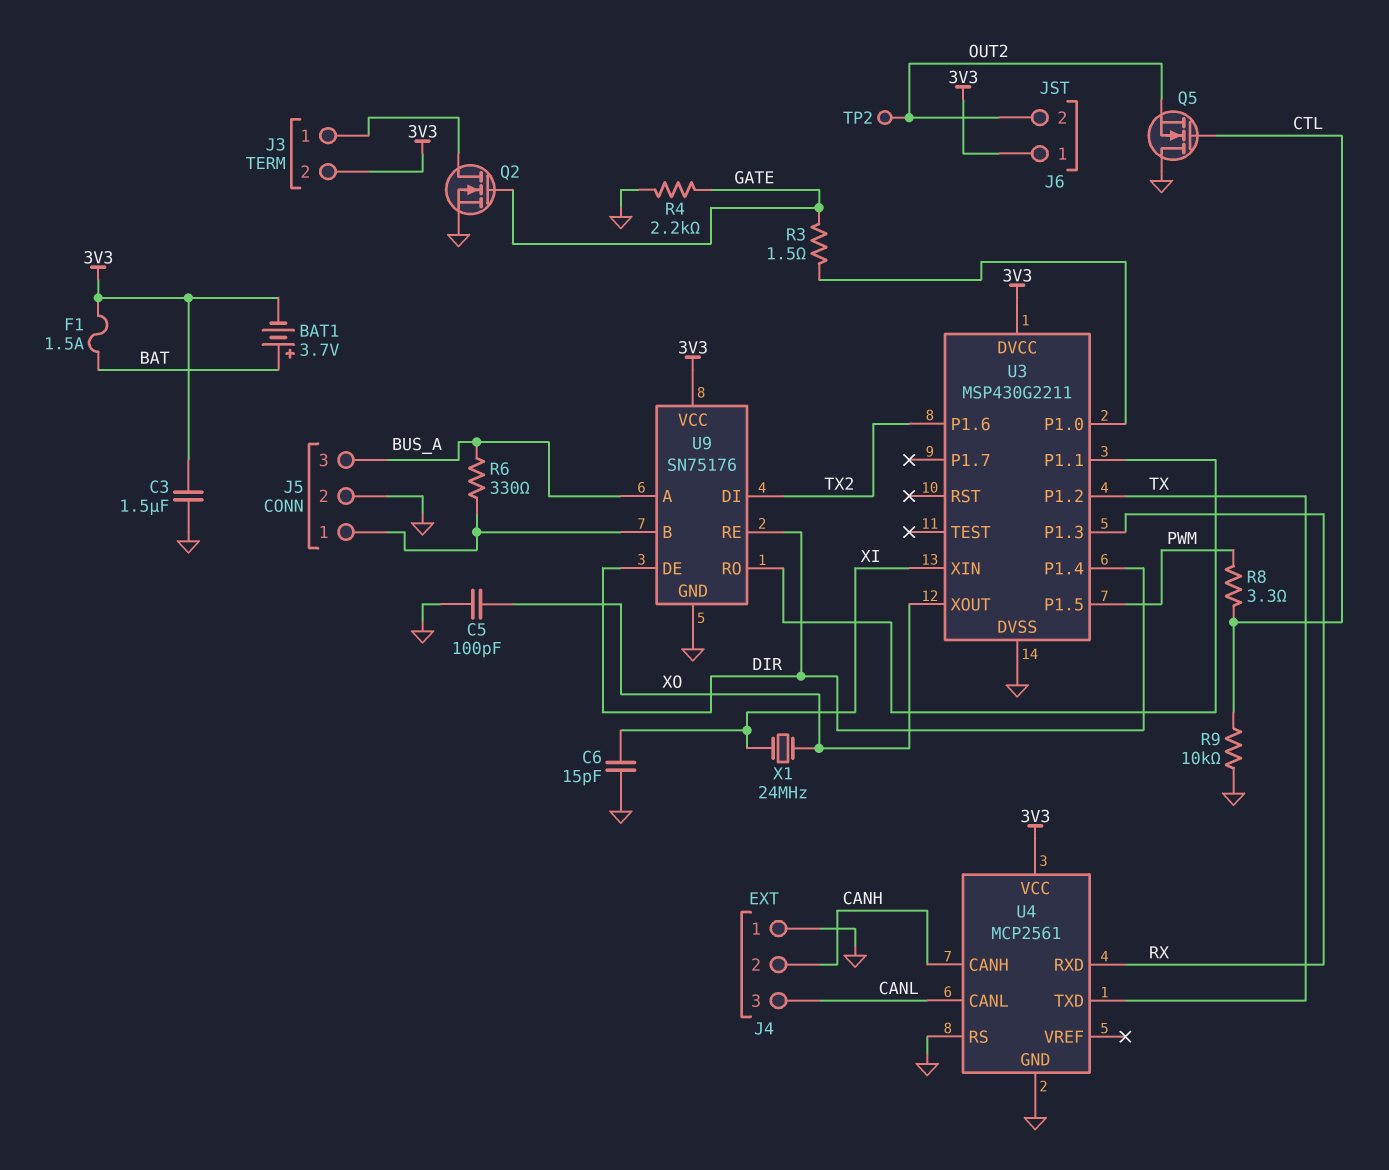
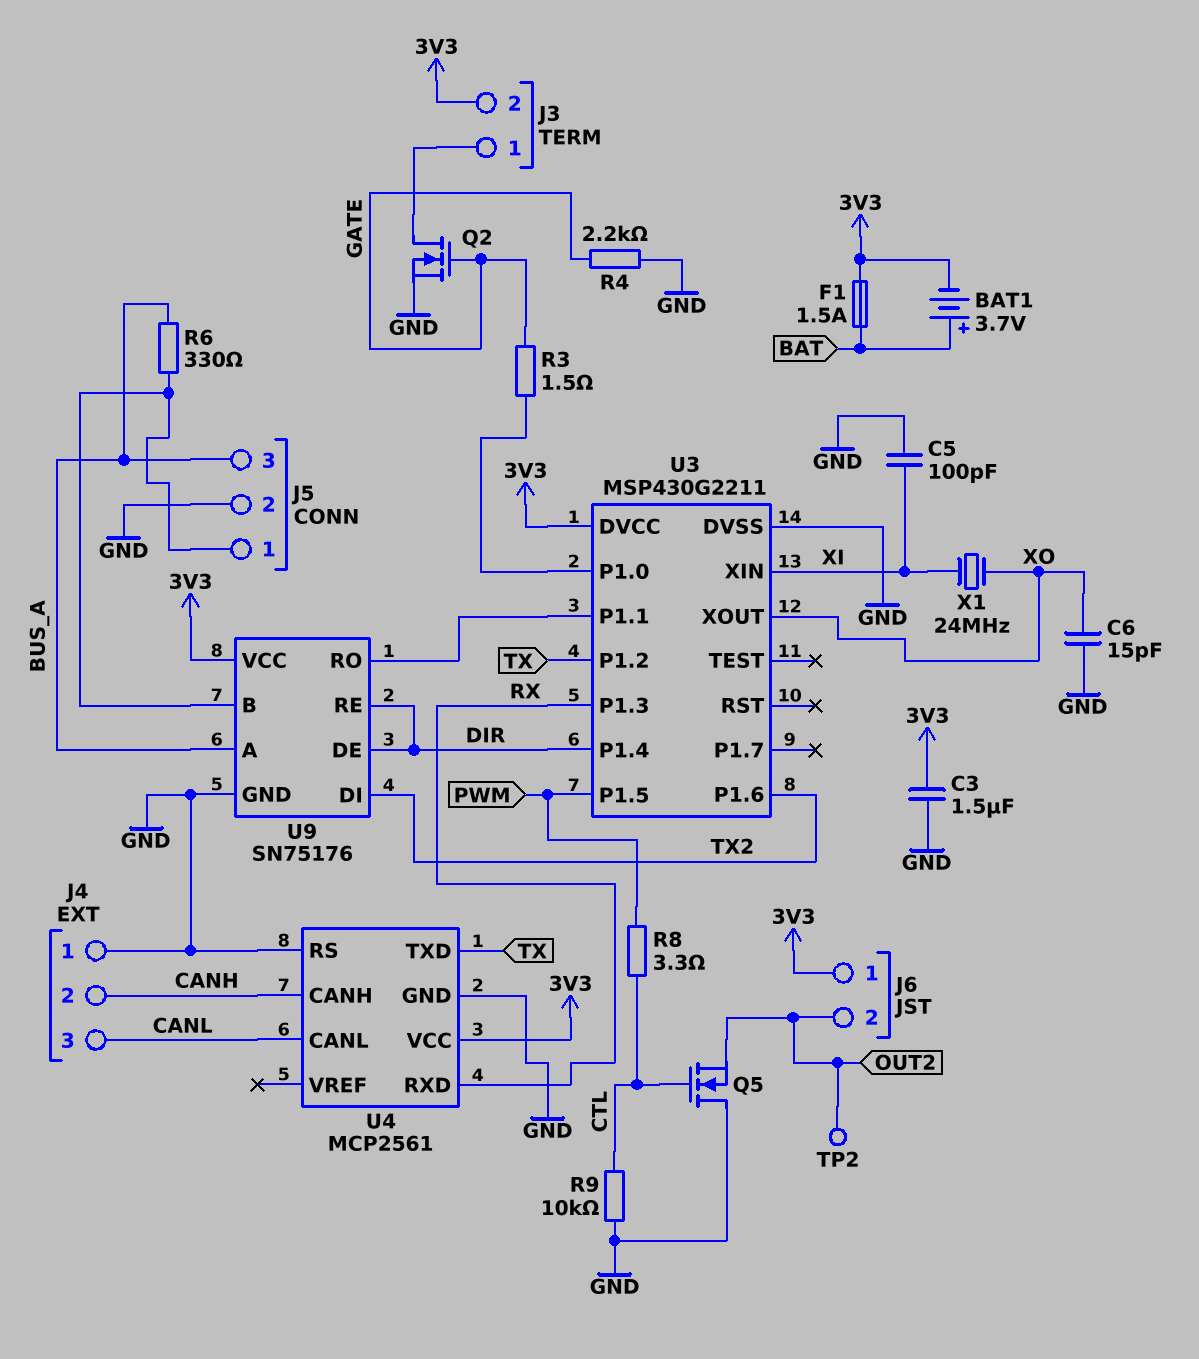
C5: 100pF (GND, XO) -> 100pF (GND, XI)
C6: 15pF (GND, XI) -> 15pF (GND, XO)

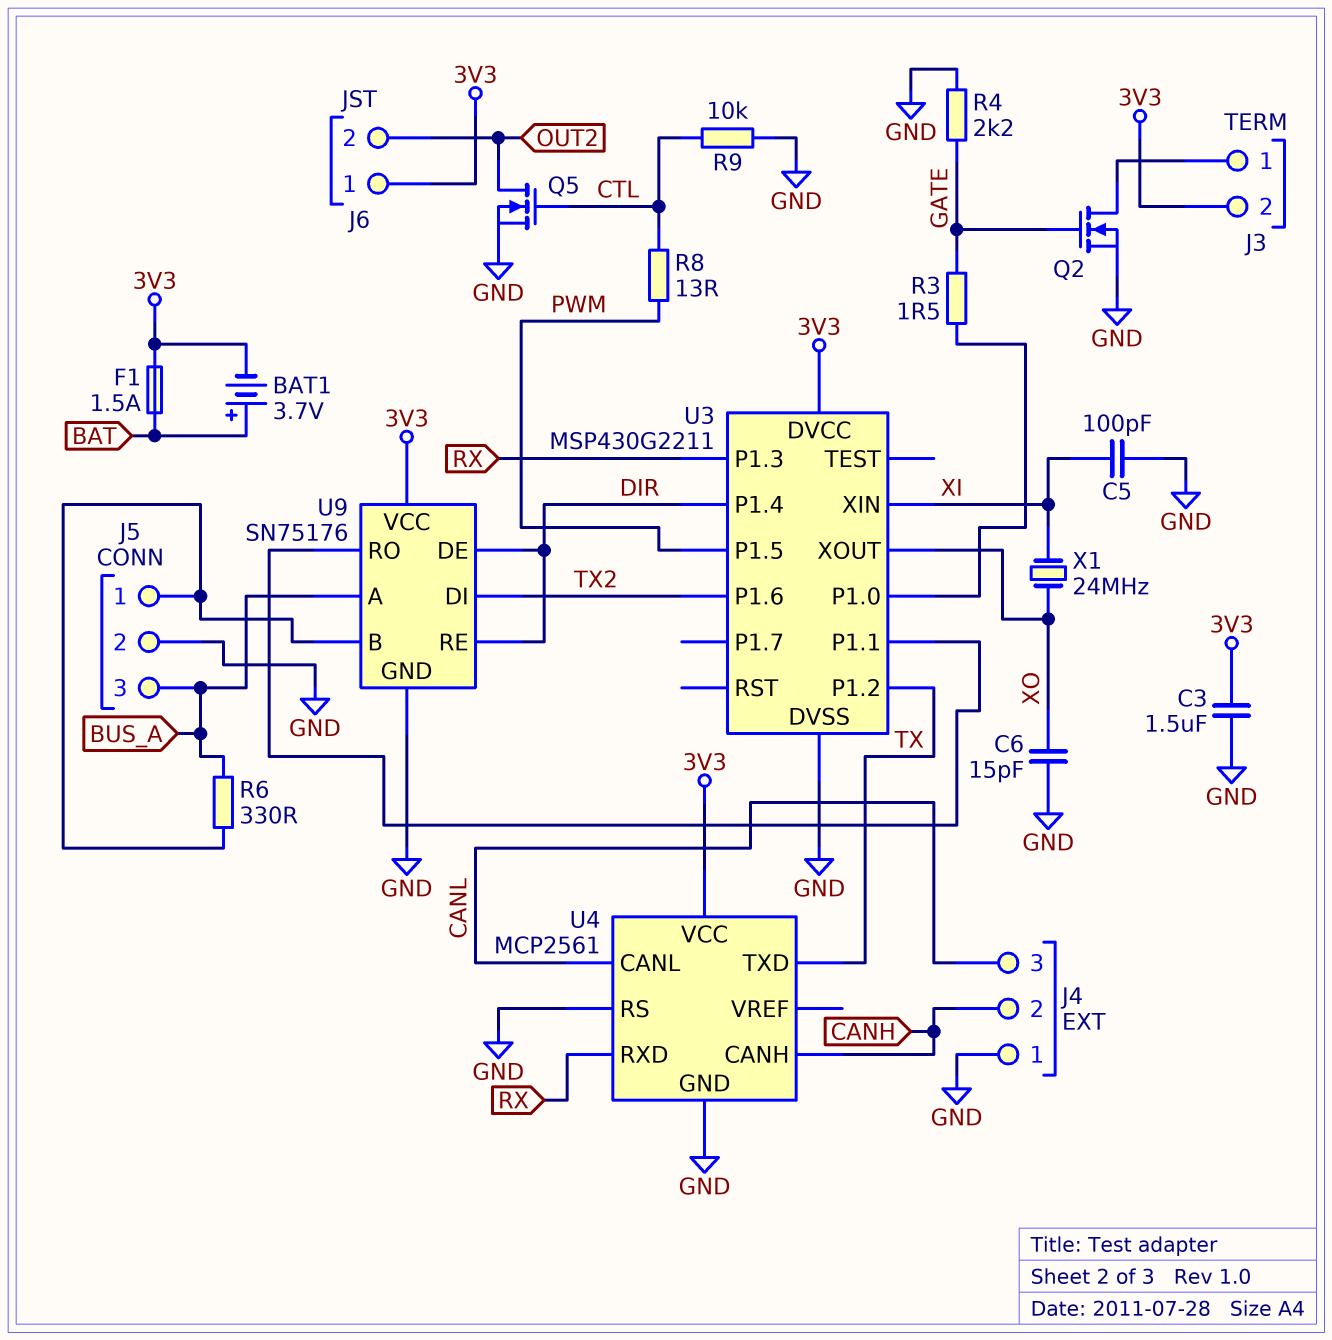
Q5: NMOS (G CTL, D GND, S OUT2) -> NMOS (G CTL, D OUT2, S GND)
R8: 3.3 (CTL, PWM) -> 13 (CTL, PWM)
TP2: test point (OUT2) -> none

